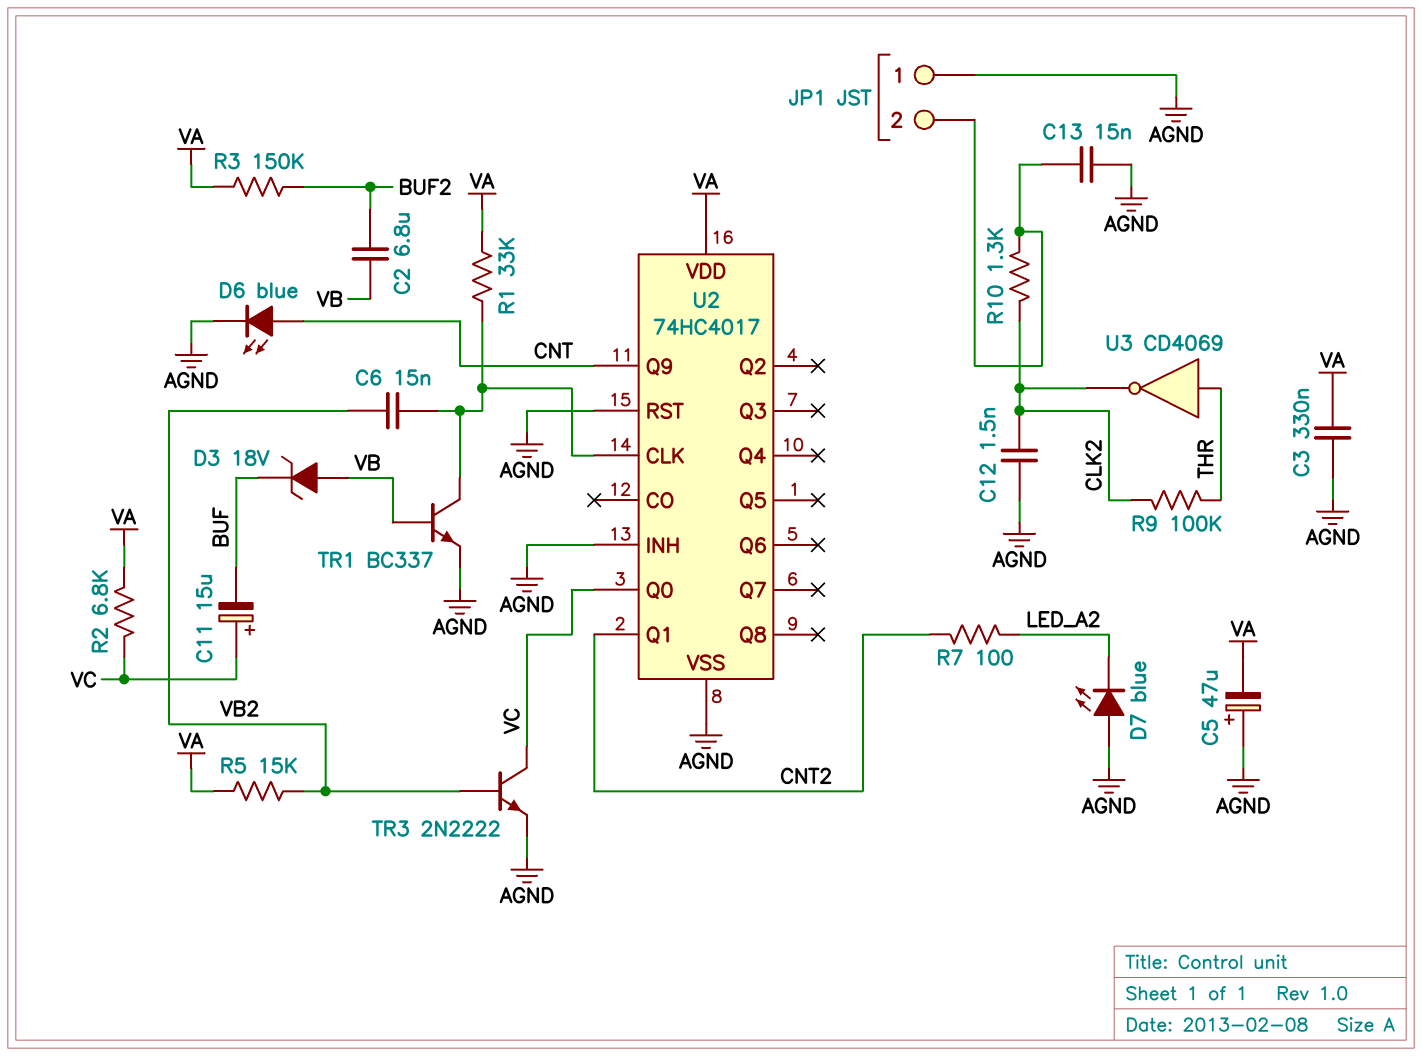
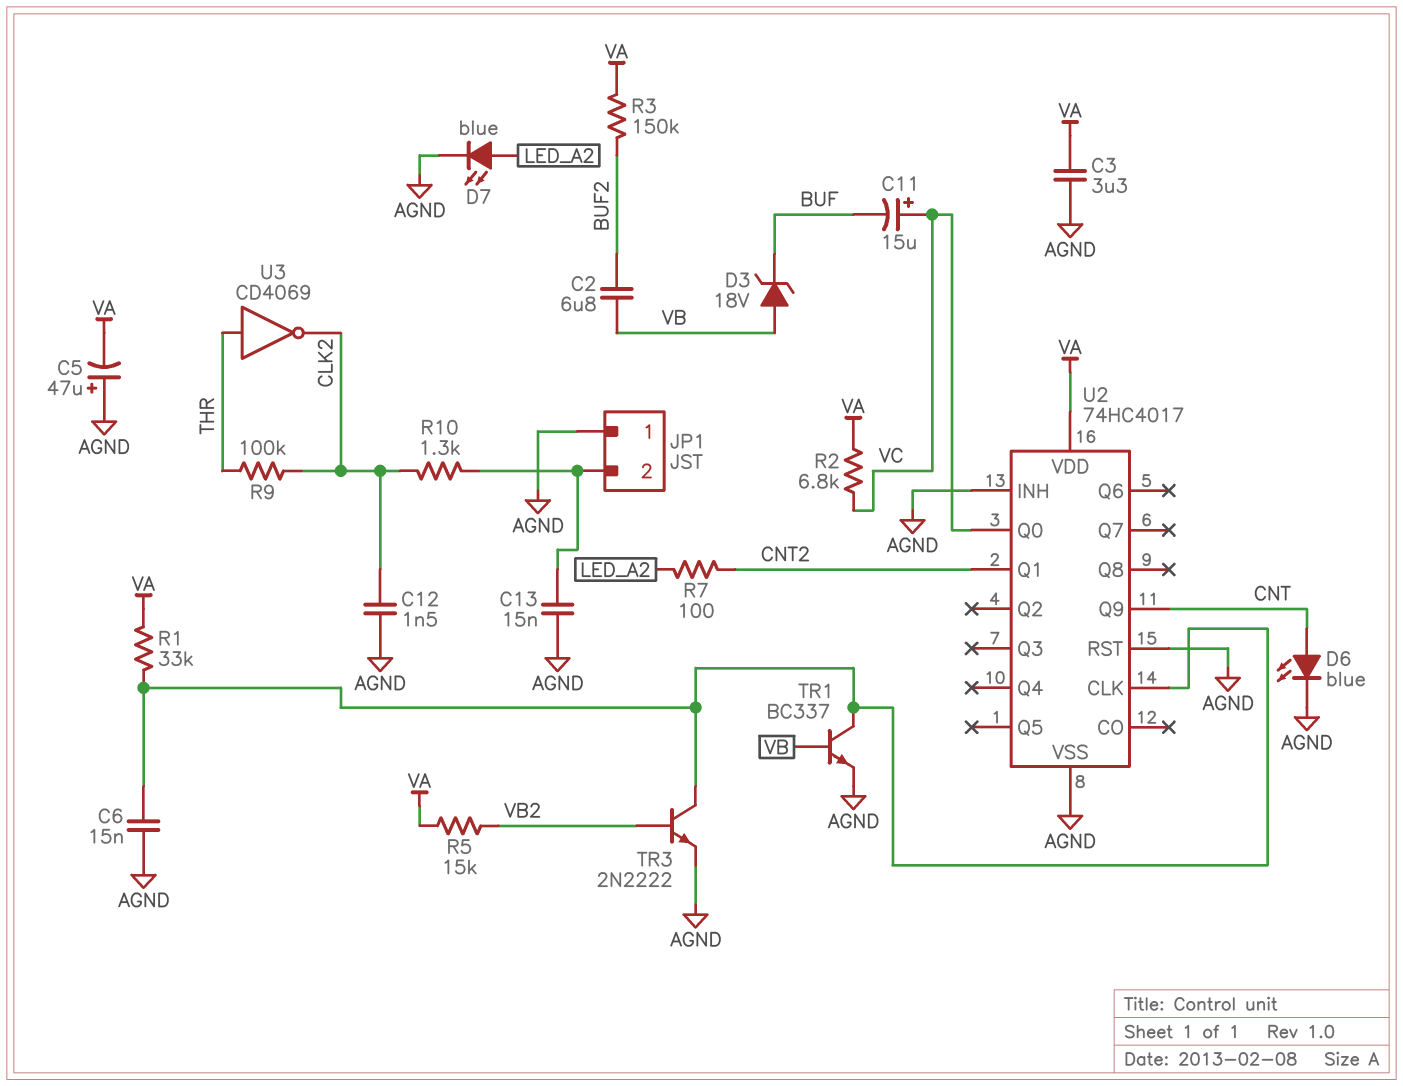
C3: 330nF (AGND, VA) -> 3.3uF (AGND, VA)
C6: 15nF (U2/CLK, VB2) -> 15nF (AGND, U2/CLK)
D7: LED blue (A AGND, K LED_A2) -> LED blue (A LED_A2, K AGND)
TR3: NPN 2N2222 (B VB2, C VC, E AGND) -> NPN 2N2222 (B VB2, C U2/CLK, E AGND)

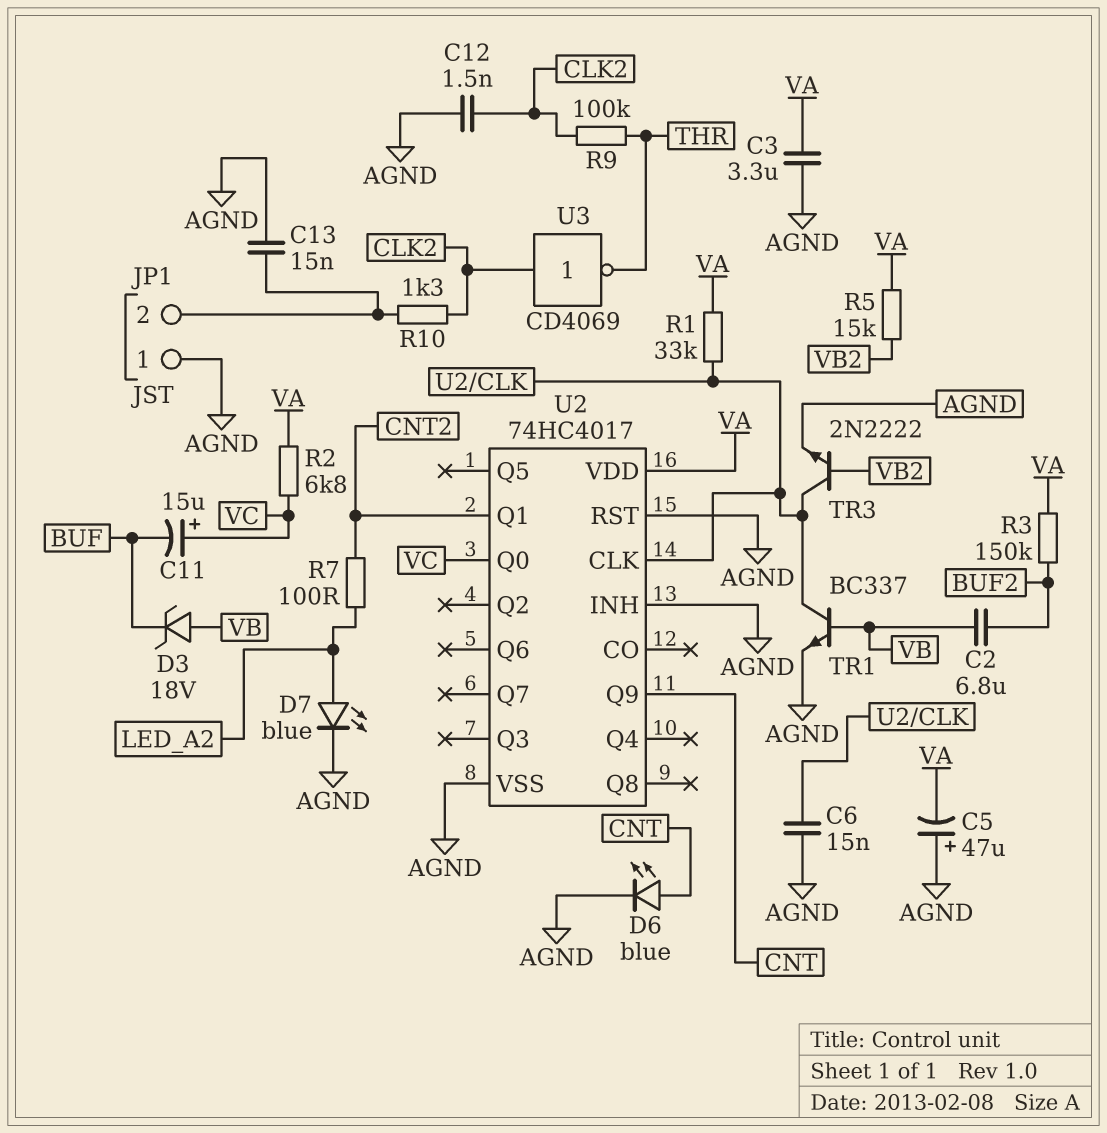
U3: NOT CD4069 (in THR, out CLK2) -> NOT CD4069 (in CLK2, out THR)

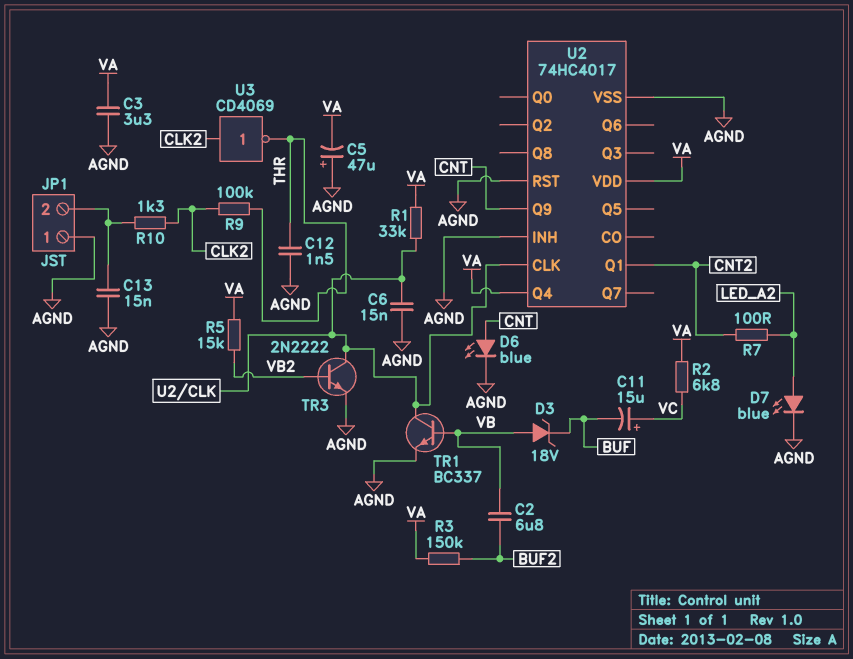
C12: 1.5nF (AGND, CLK2) -> 1.5nF (AGND, THR)
U2 pin Q0: VC -> none
U2 pin Q4: none -> VA

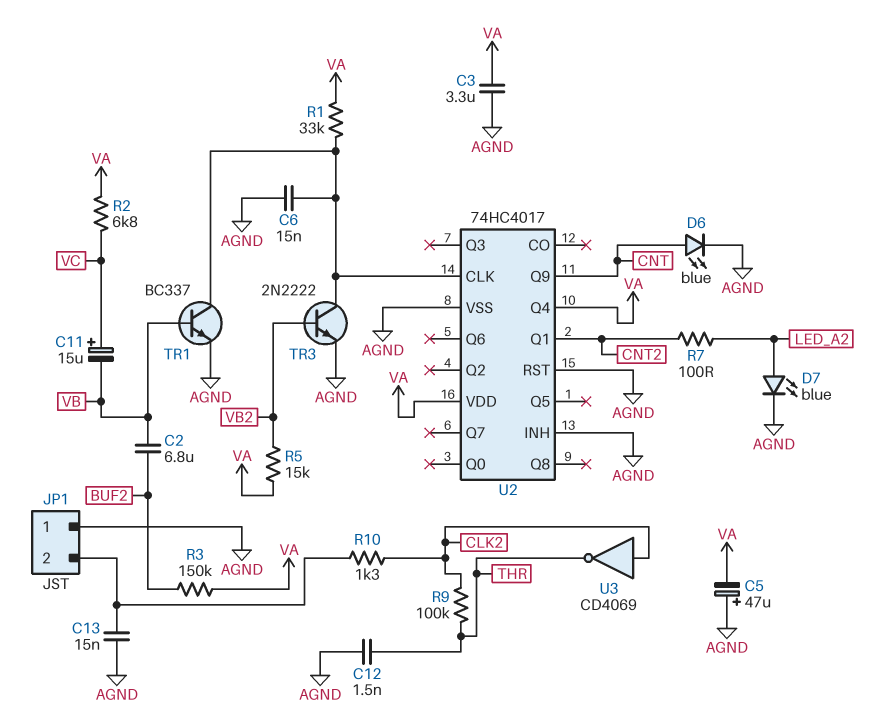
C11: 15uF (plus VC, minus BUF) -> 15uF (plus VC, minus VB)
D3: zener 18V (A VB, K BUF) -> none

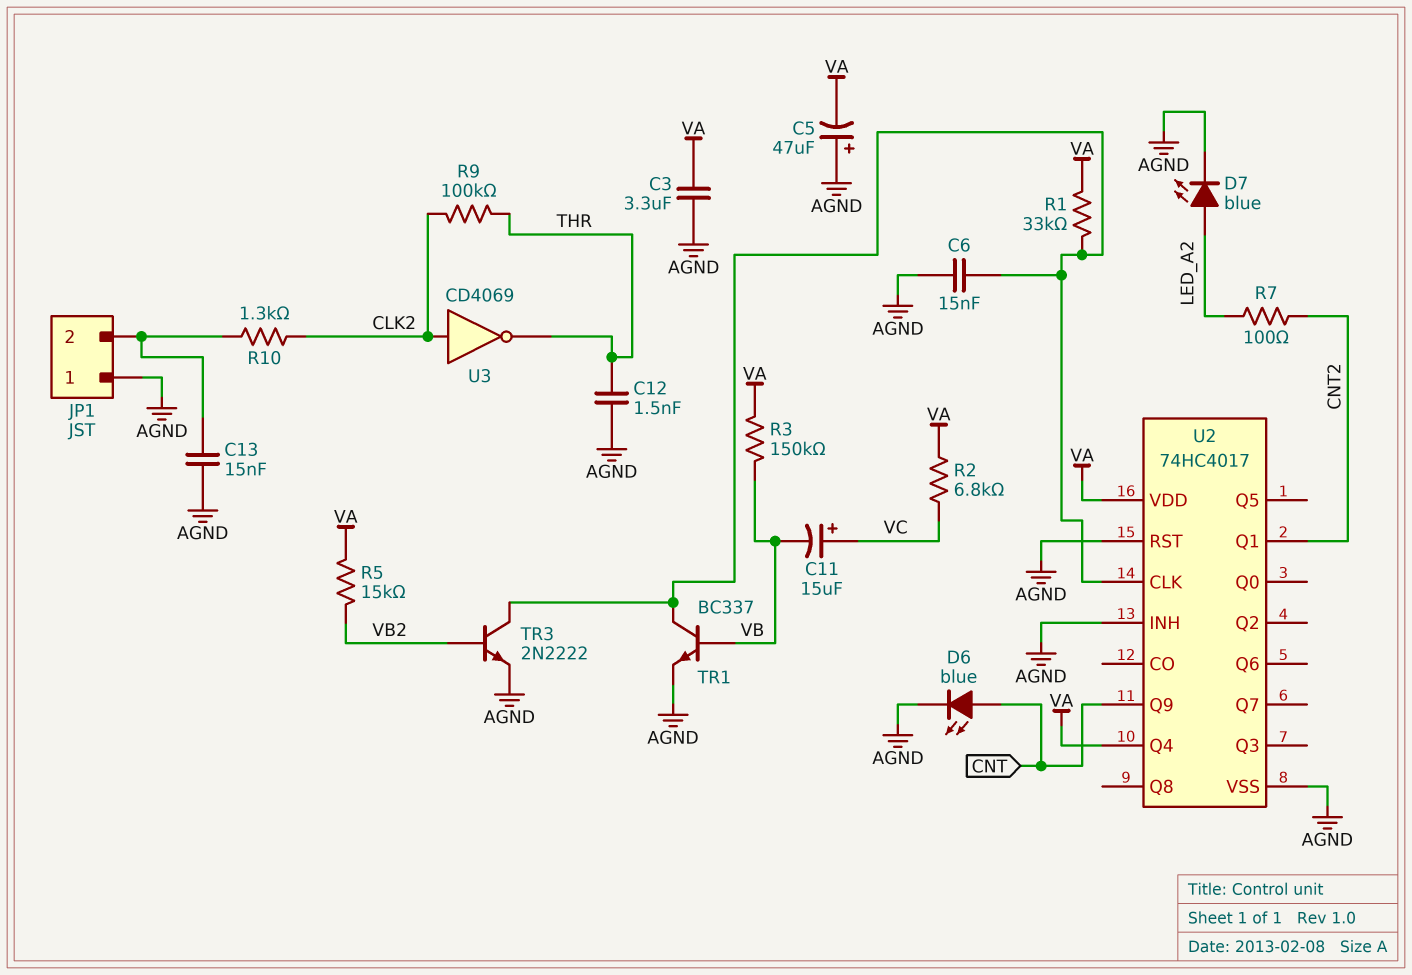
C2: 6.8uF (BUF2, VB) -> none
R3: 150k (BUF2, VA) -> 150k (VA, VB)

